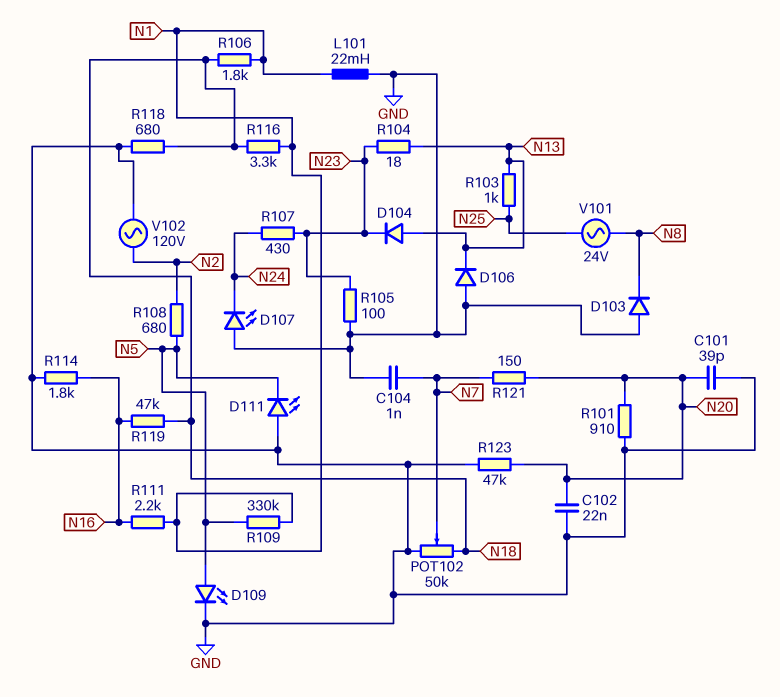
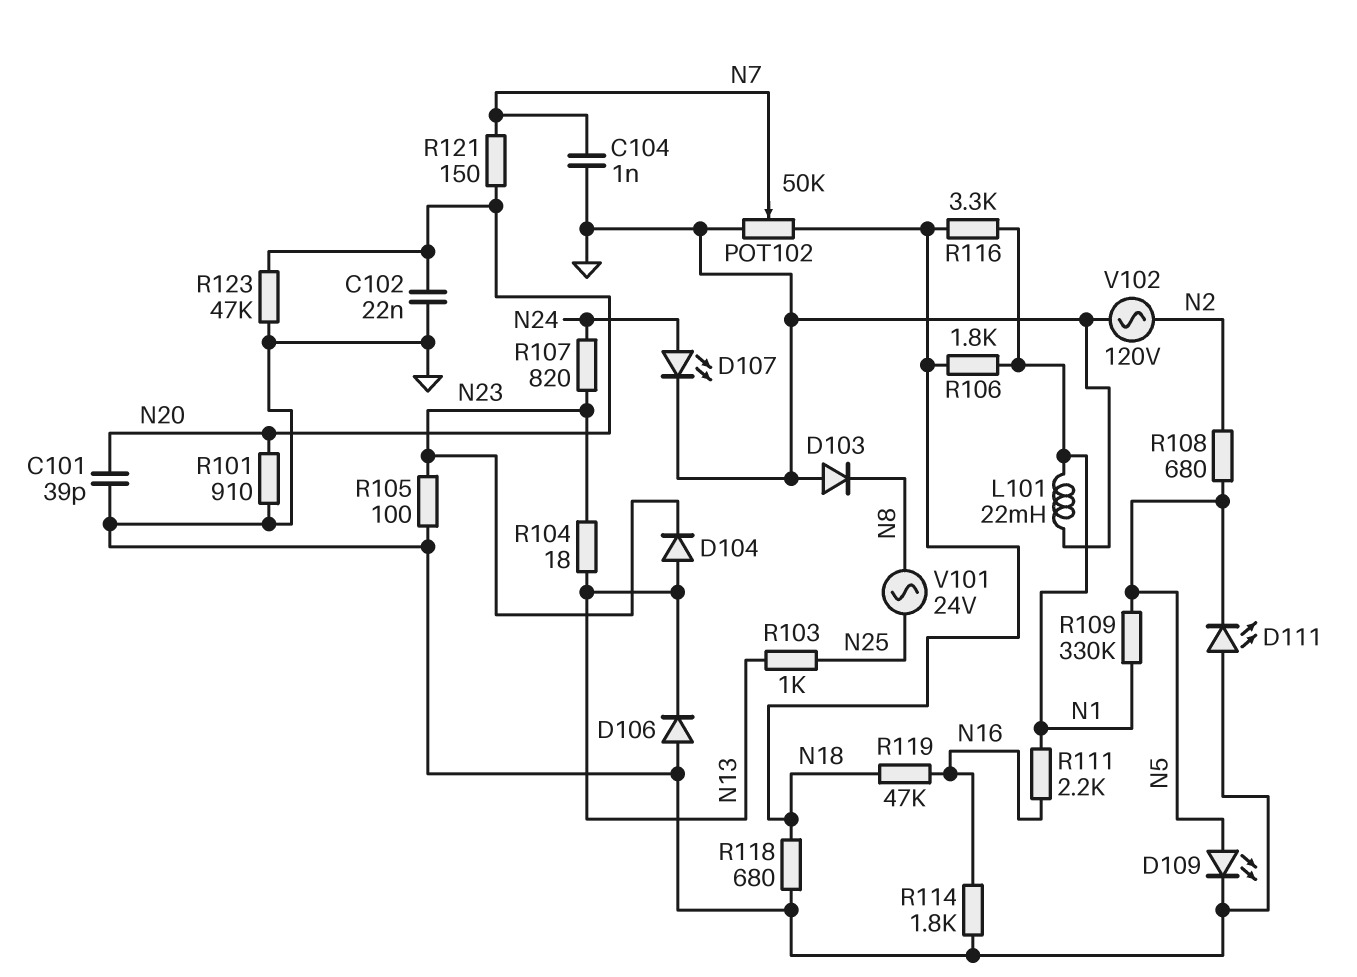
D107: LED (A GND, K N24) -> LED (A N24, K GND)
R107: 430 (N23, N24) -> 820 (N23, N24)

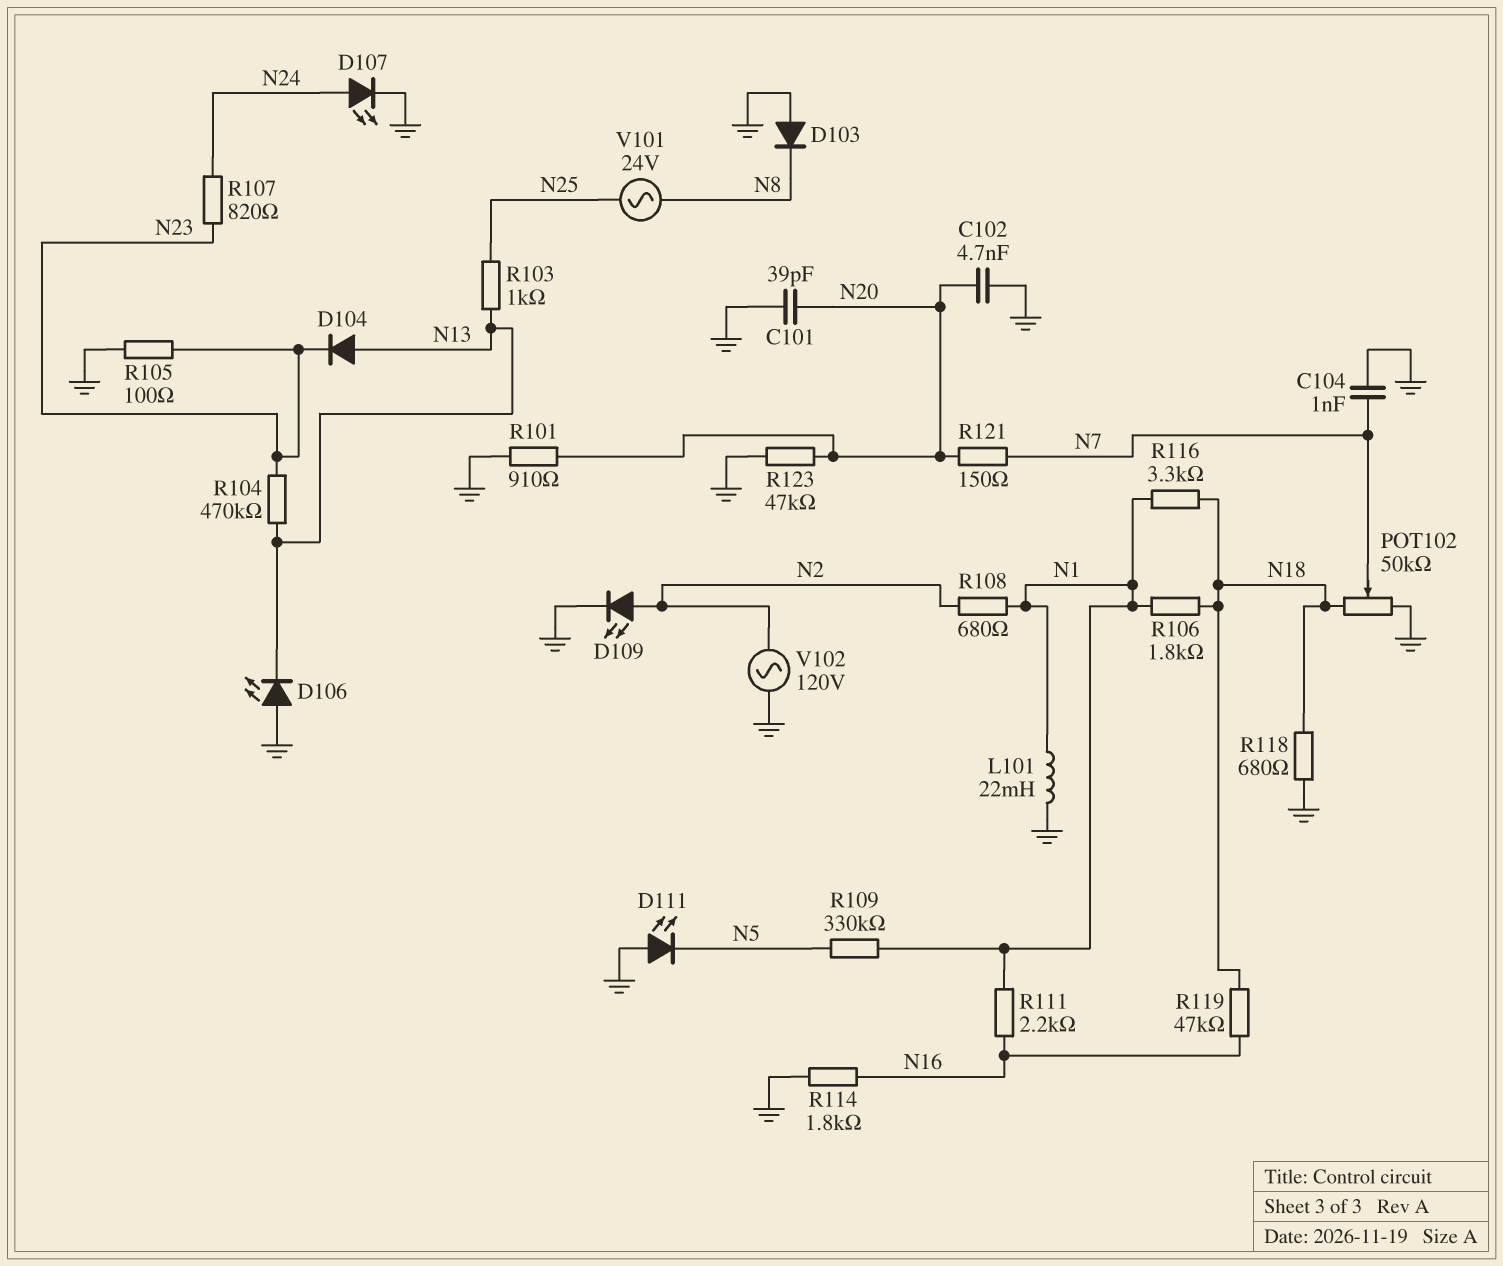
C102: 22nF (GND, N20) -> 4.7nF (GND, N20)
D106: diode (A GND, K N13) -> LED (A GND, K N13)
D109: LED (A N5, K GND) -> LED (A N2, K GND)
R104: 18 (N13, N23) -> 470k (N13, N23)
R108: 680 (N2, N5) -> 680 (N1, N2)

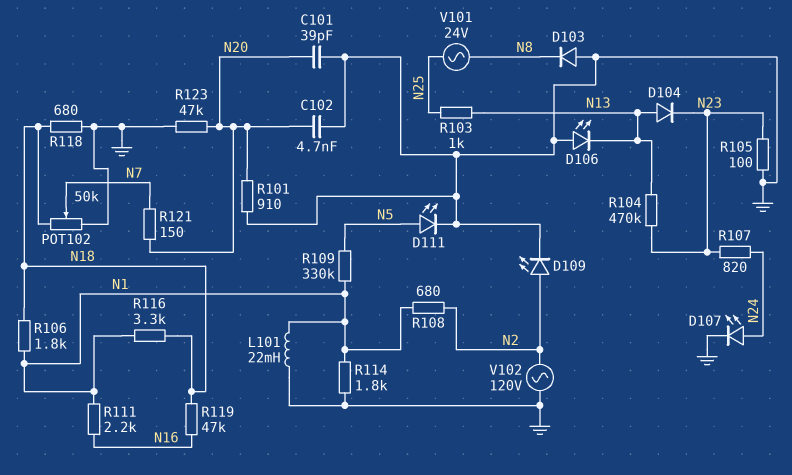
C104: 1nF (GND, N7) -> none
D111: LED (A GND, K N5) -> LED (A N5, K GND)
R114: 1.8k (GND, N16) -> 1.8k (GND, N1)

